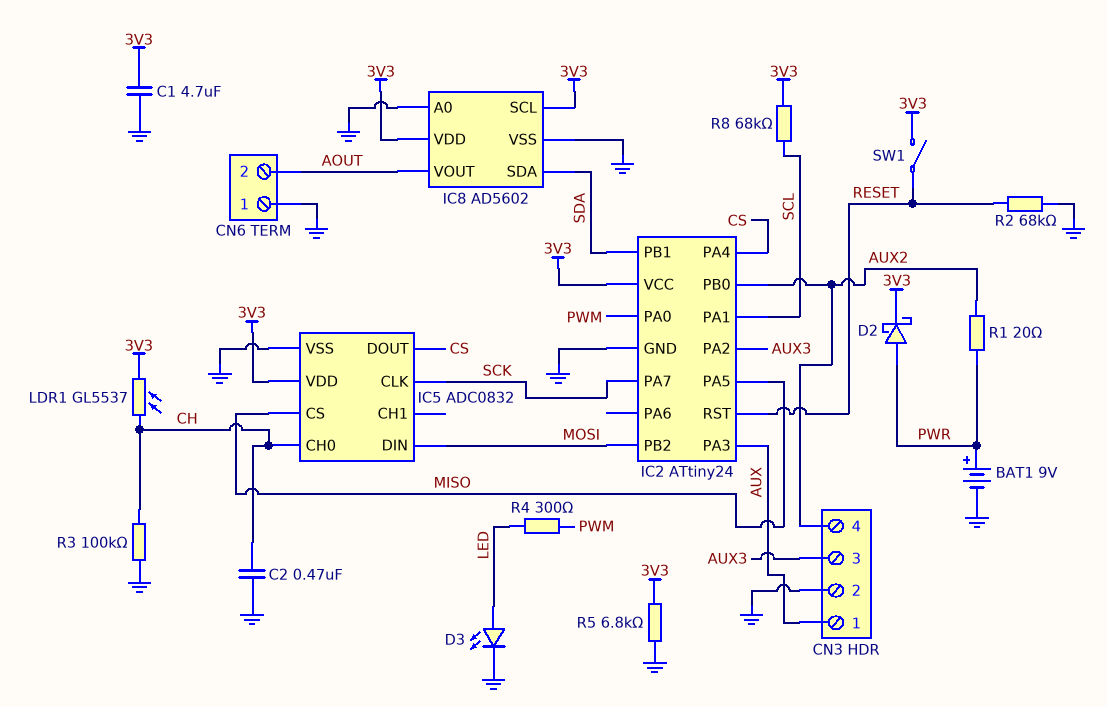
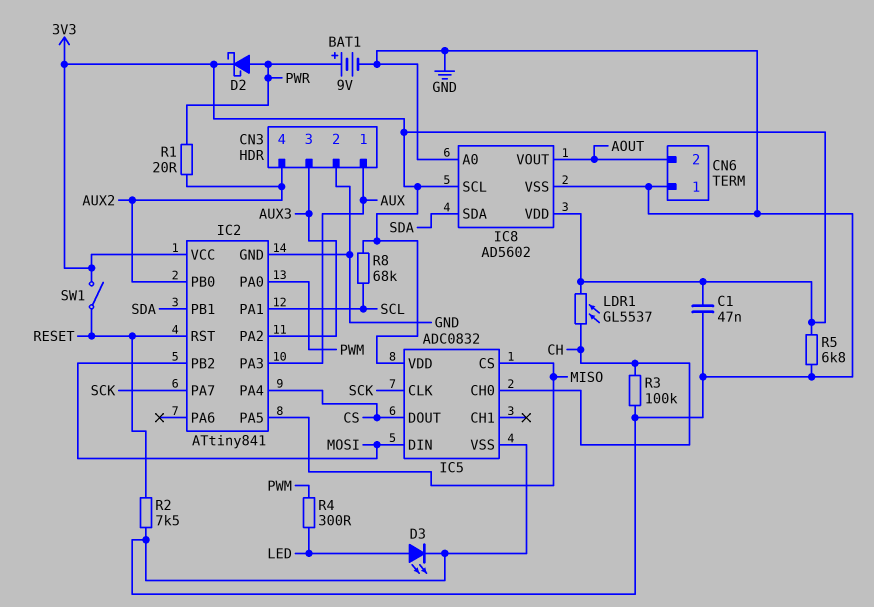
C1: 4.7uF (3V3, GND) -> 47nF (3V3, GND)
C2: 470nF (CH, GND) -> none
IC2: ATtiny24 -> ATtiny841
R2: 68k (GND, RESET) -> 7.5k (GND, RESET)

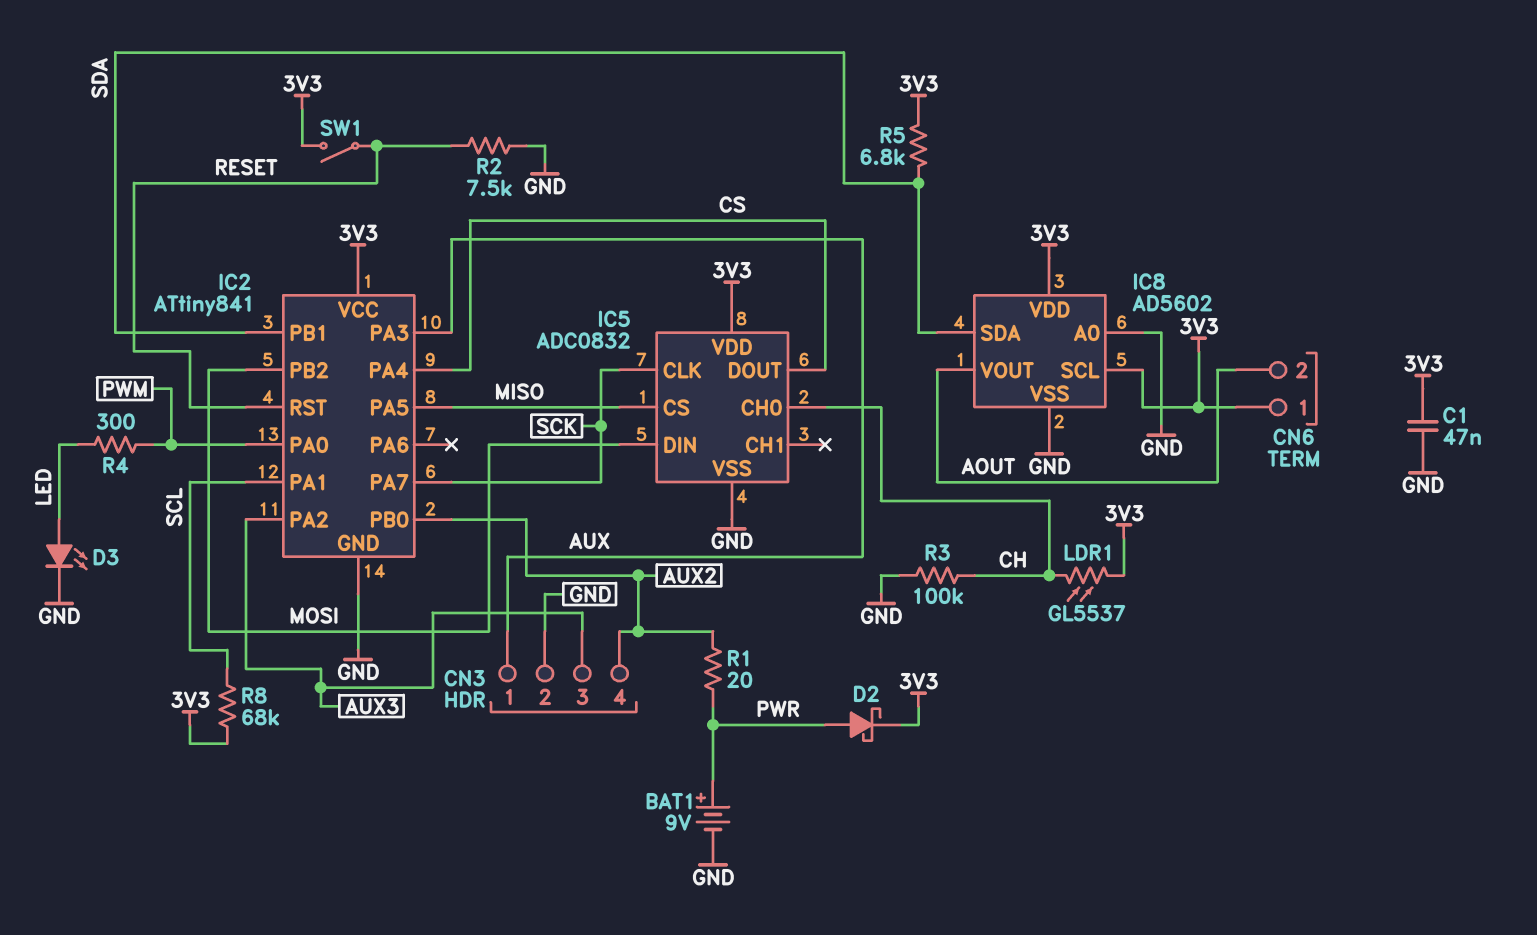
CN6 pin 1: GND -> 3V3
R5: 6.8k (3V3, GND) -> 6.8k (3V3, SDA)

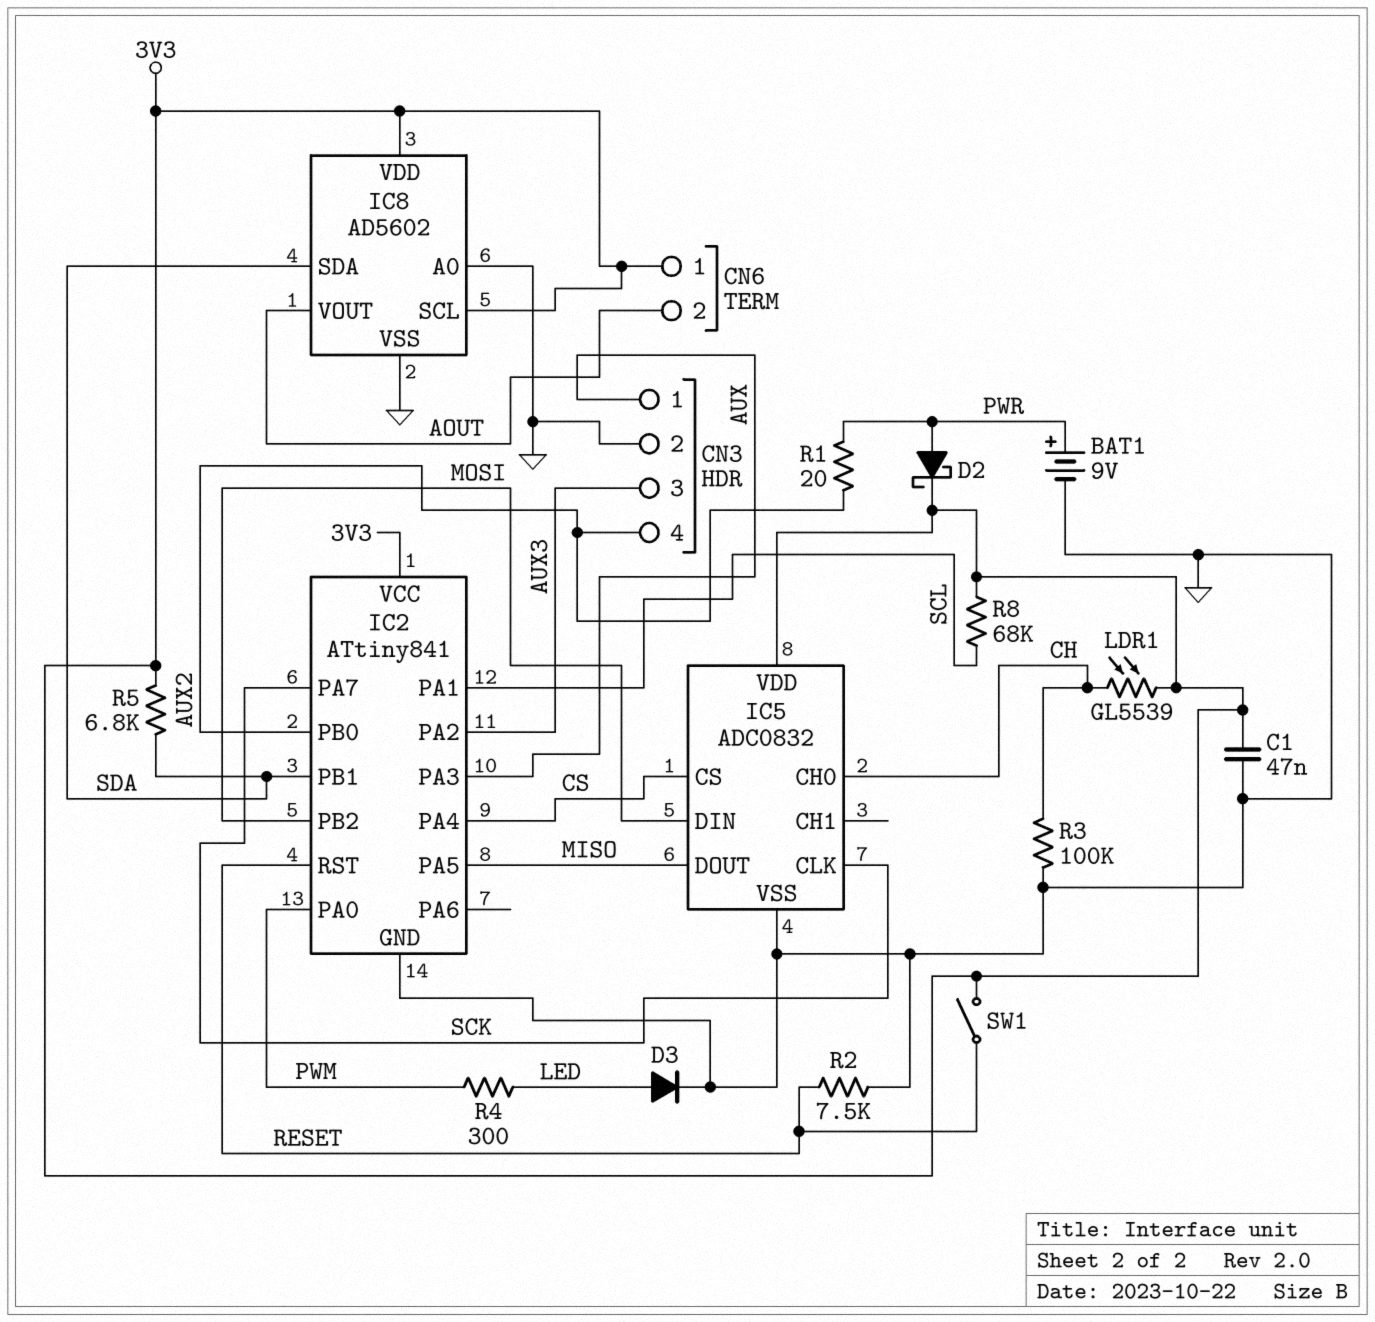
D3: LED (A LED, K GND) -> diode (A LED, K GND)
IC5 pin CS: MISO -> CS
IC5 pin DOUT: CS -> MISO
LDR1: GL5537 (3V3, CH) -> GL5539 (3V3, CH)

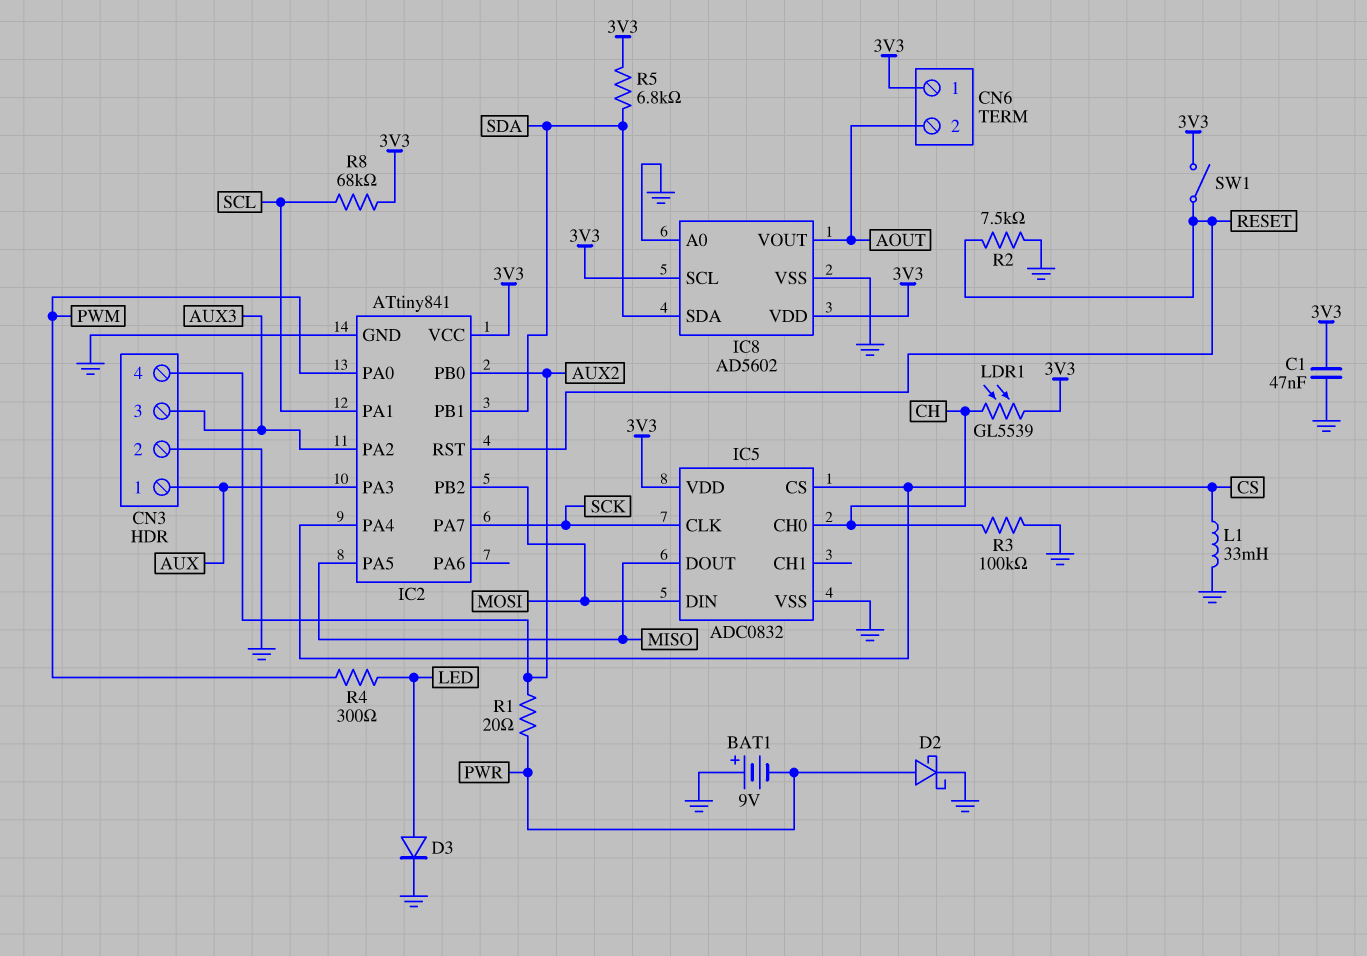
BAT1: 9V (plus PWR, minus GND) -> 9V (plus GND, minus PWR)
D2: schottky (A PWR, K 3V3) -> schottky (A PWR, K GND)
L1: none -> 33mH (CS, GND)

